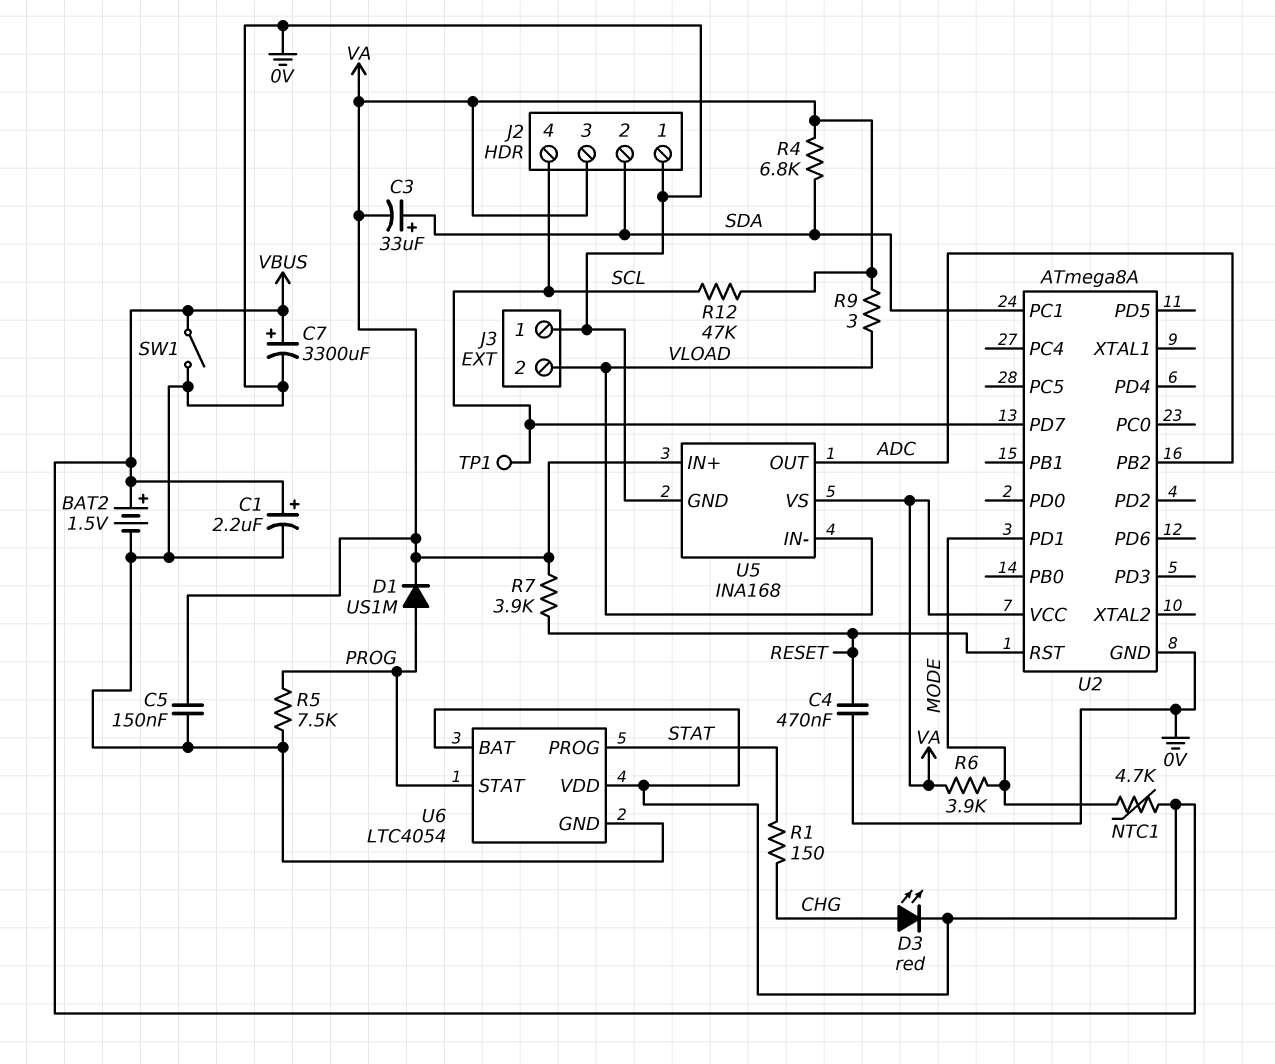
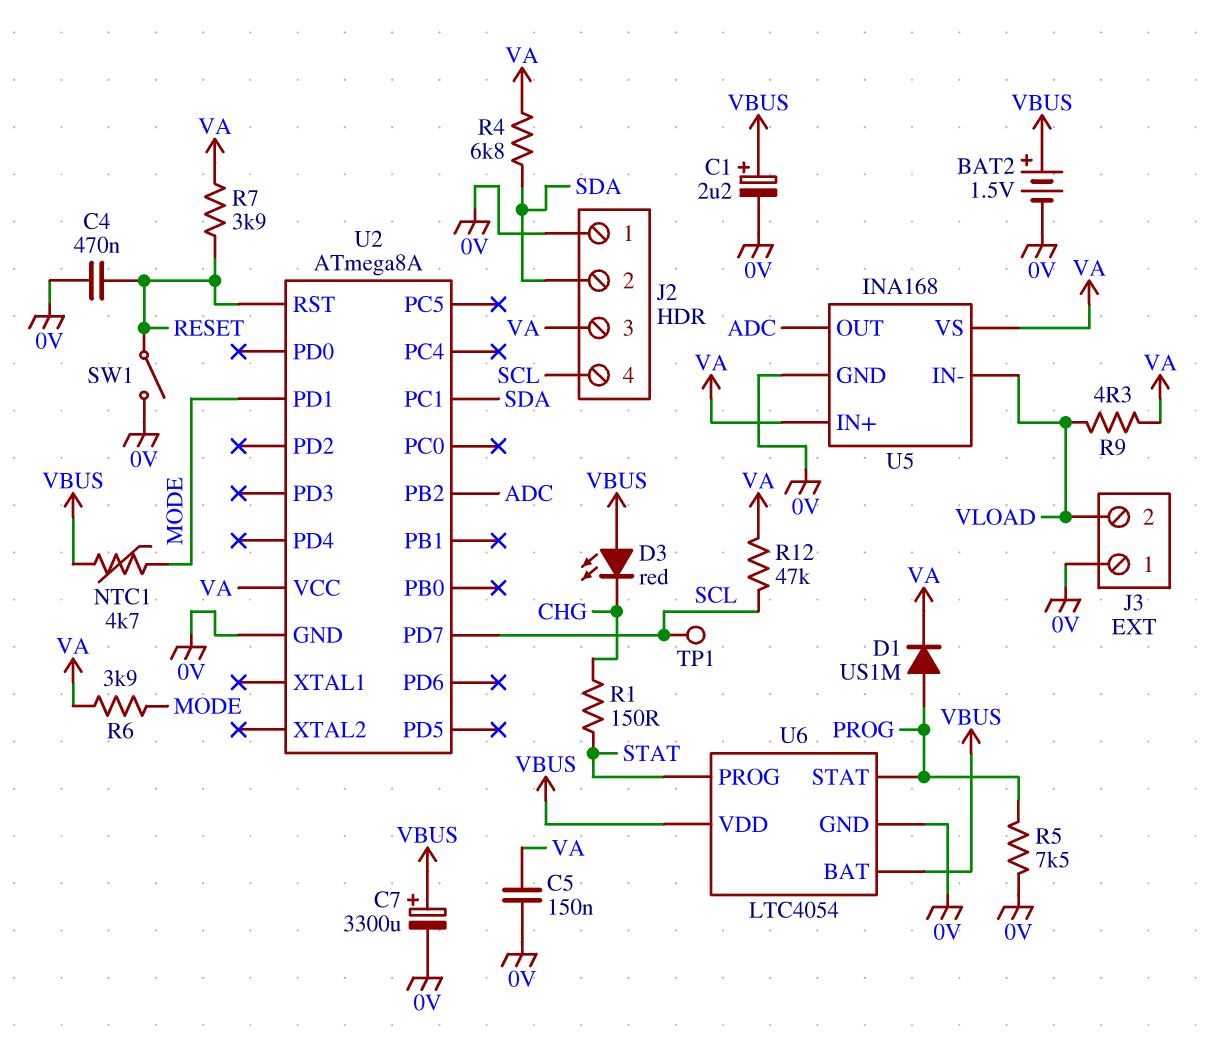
C3: 33uF (plus SDA, minus VA) -> none
D3: LED red (A CHG, K VBUS) -> LED red (A VBUS, K CHG)
R9: 3 (VA, VLOAD) -> 4.3 (VA, VLOAD)
SW1: switch (0V, VBUS) -> switch (0V, RESET)

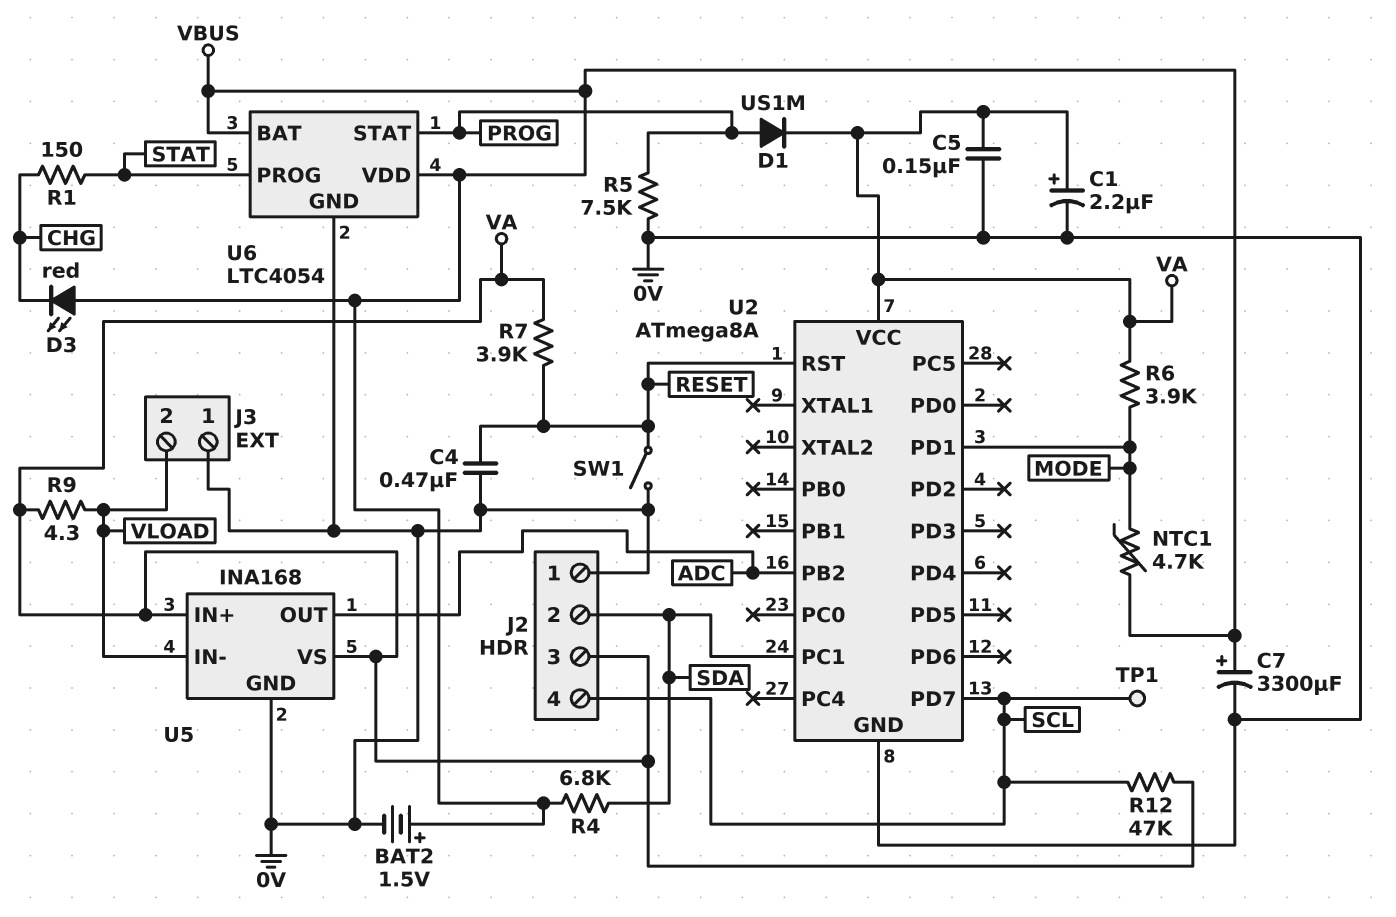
C1: 2.2uF (plus VBUS, minus 0V) -> 2.2uF (plus VA, minus 0V)
R4: 6.8k (SDA, VA) -> 6.8k (SDA, VBUS)

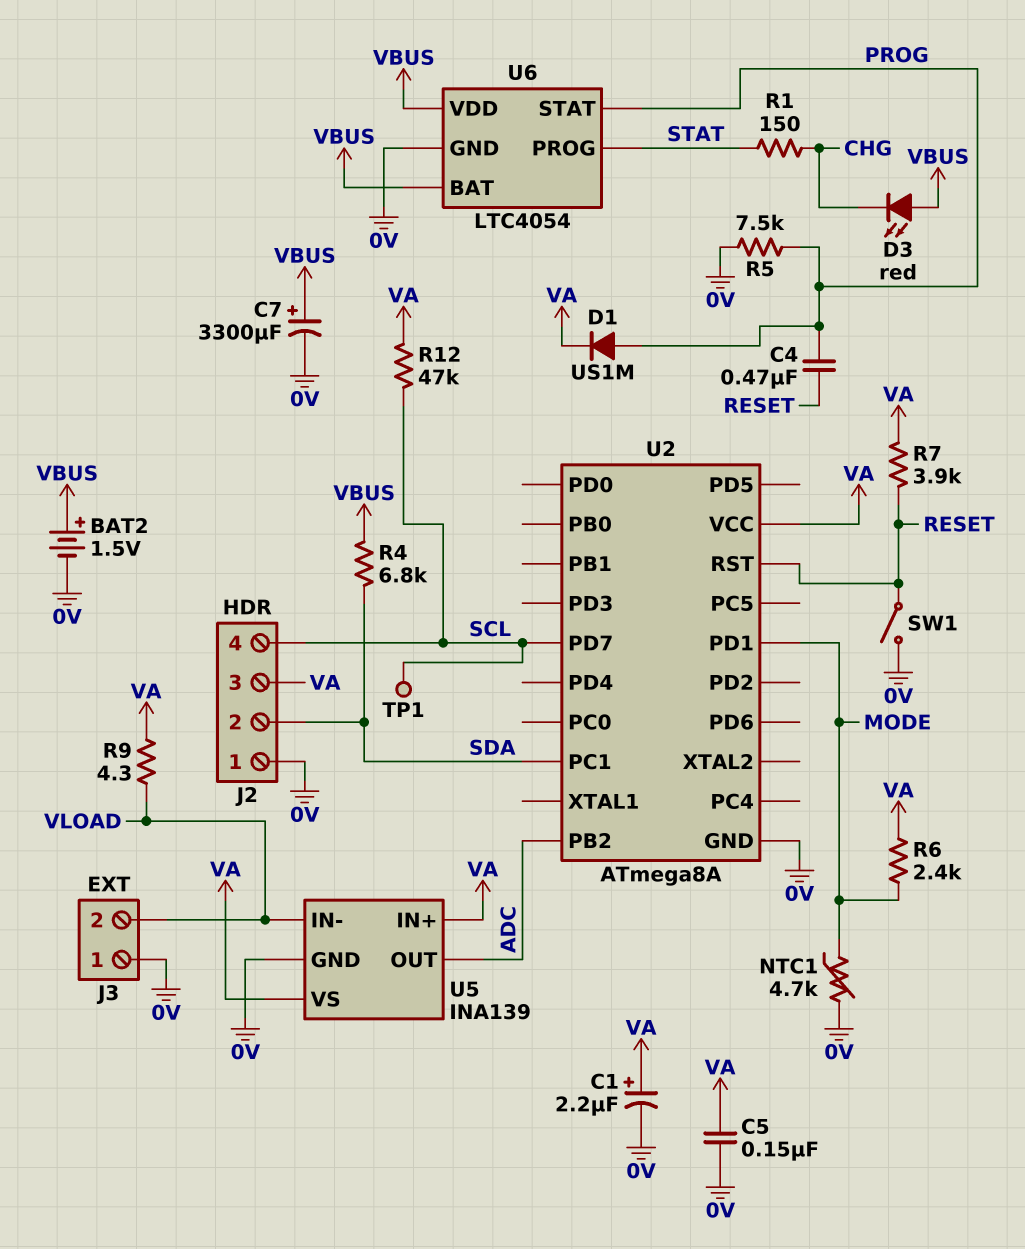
C4: 470nF (0V, RESET) -> 470nF (PROG, RESET)
NTC1: 4.7k (MODE, VBUS) -> 4.7k (0V, MODE)
R6: 3.9k (MODE, VA) -> 2.4k (MODE, VA)
U5: INA168 -> INA139

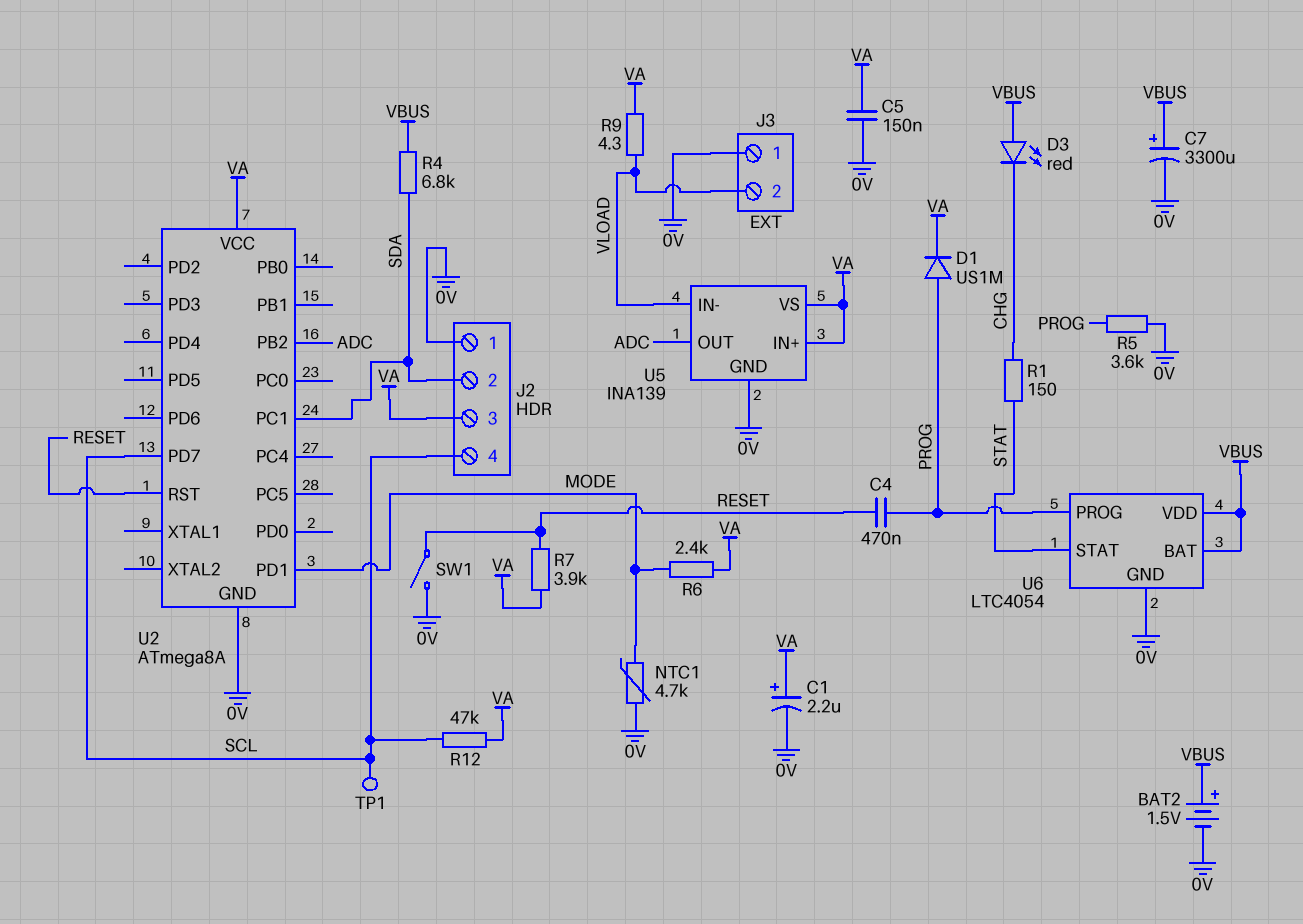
R5: 7.5k (0V, PROG) -> 3.6k (0V, PROG)
U6 pin PROG: STAT -> PROG
U6 pin STAT: PROG -> STAT

